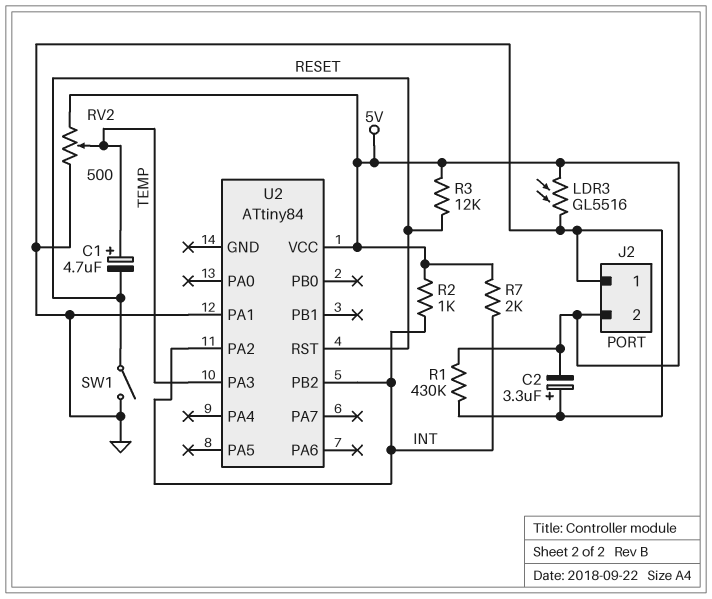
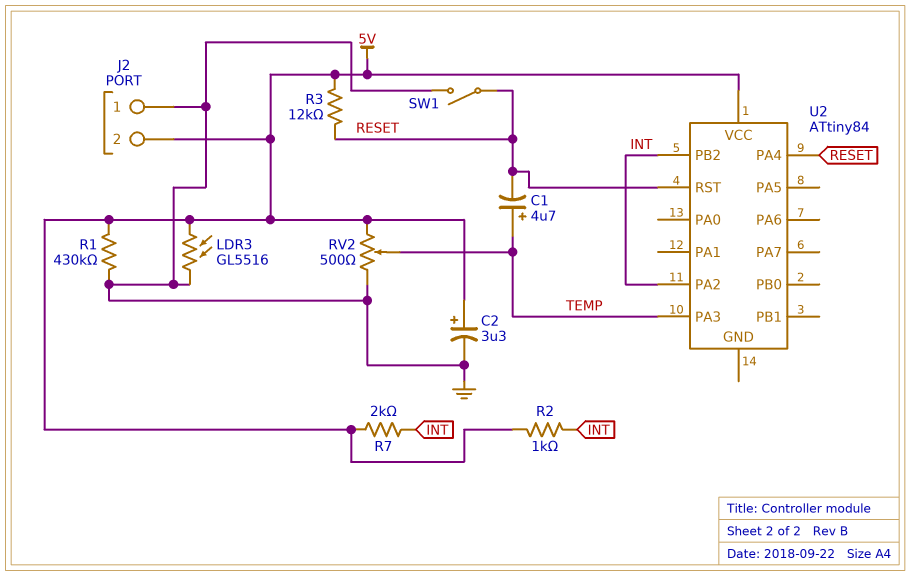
C2: 3.3uF (plus GND, minus 5V) -> 3.3uF (plus 5V, minus GND)
U2 pin PA1: GND -> none
U2 pin PA4: none -> RESET

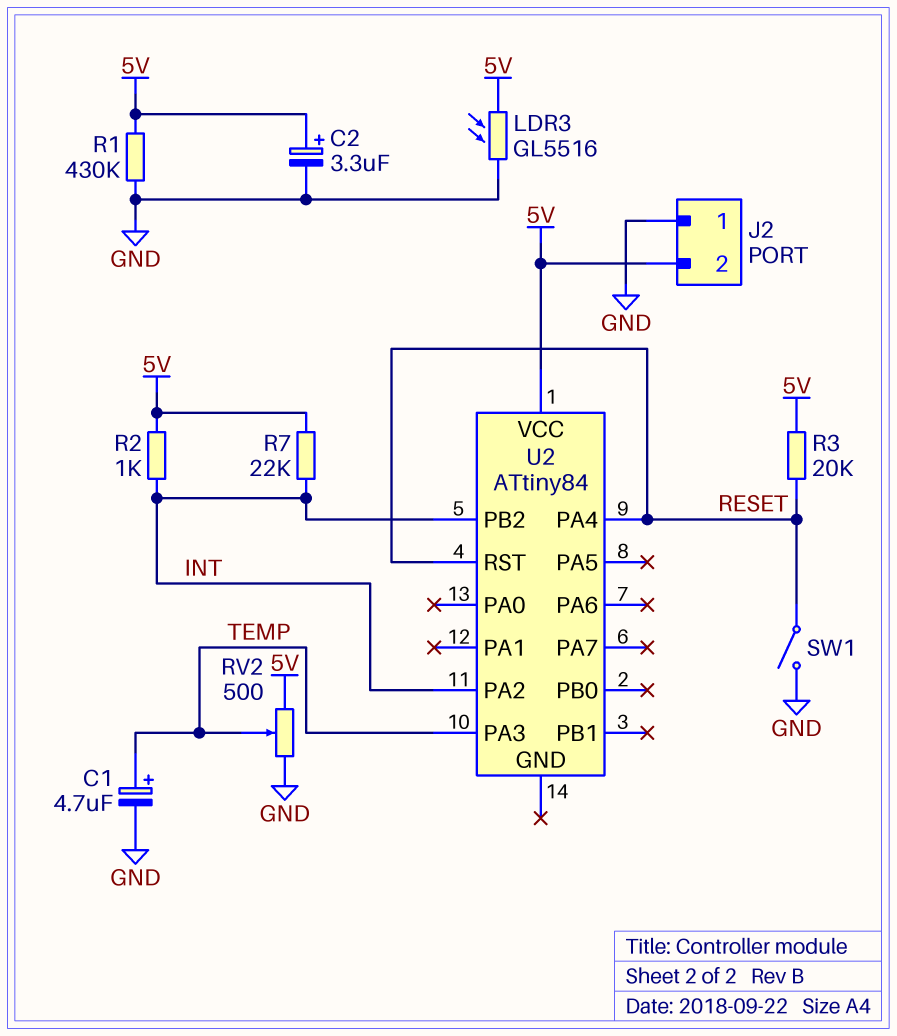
C1: 4.7uF (plus TEMP, minus RESET) -> 4.7uF (plus TEMP, minus GND)
R3: 12k (5V, RESET) -> 20k (5V, RESET)
R7: 2k (5V, INT) -> 22k (5V, INT)

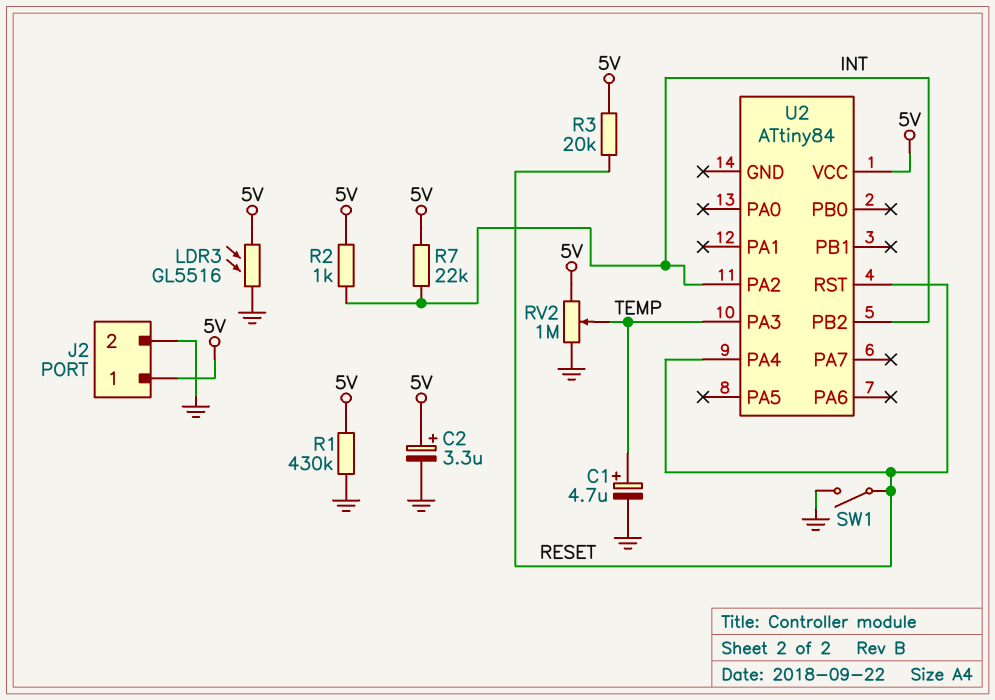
J2 pin 1: GND -> 5V
J2 pin 2: 5V -> GND
RV2: 500 (5V, GND, wiper TEMP) -> 1M (5V, GND, wiper TEMP)

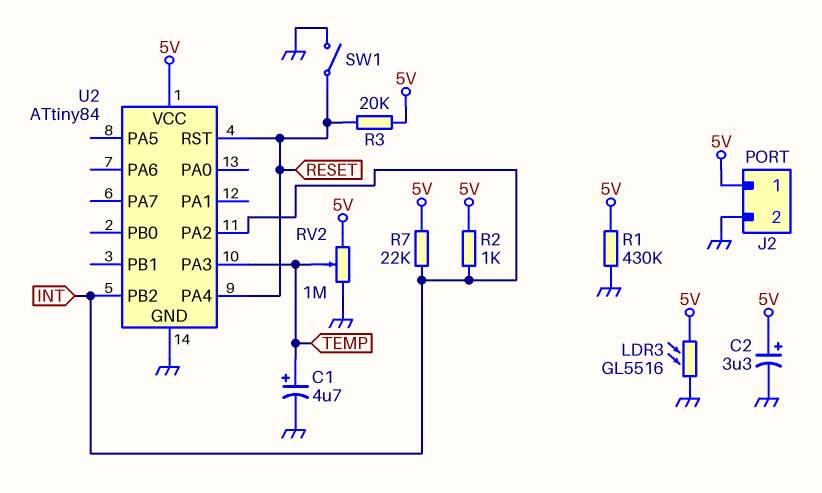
U2 pin GND: none -> GND

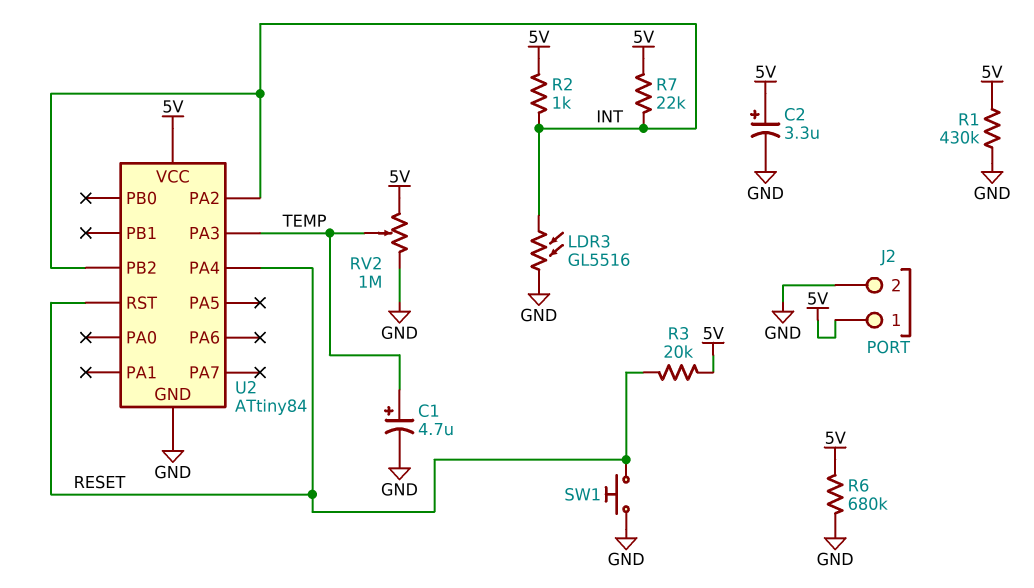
LDR3: GL5516 (5V, GND) -> GL5516 (GND, INT)
R6: none -> 680k (5V, GND)
SW1: switch (GND, RESET) -> button (GND, RESET)

